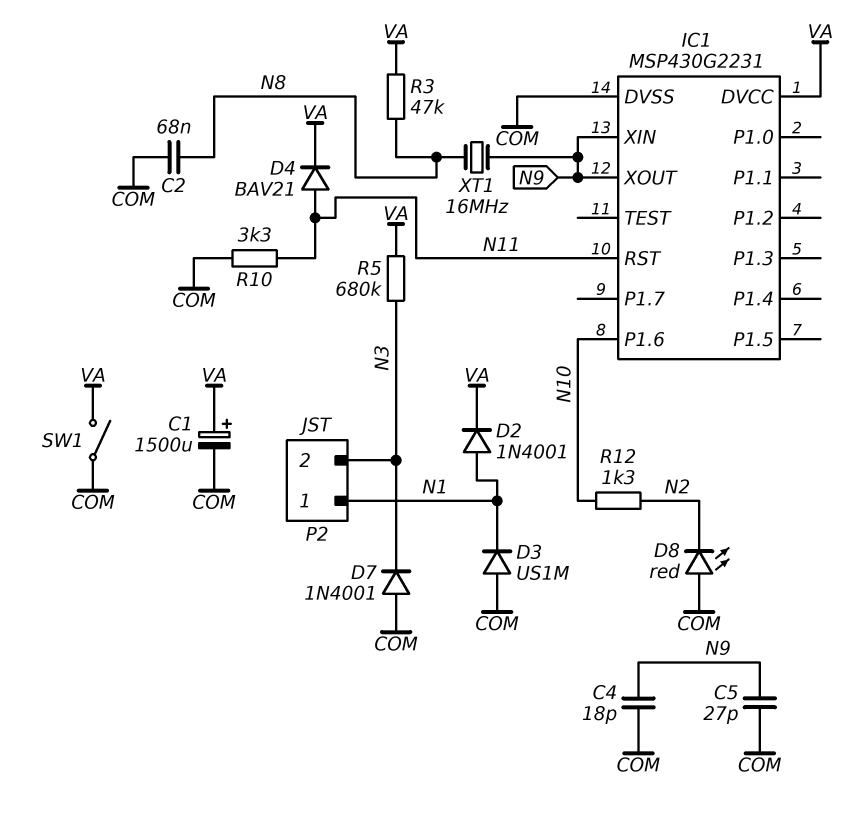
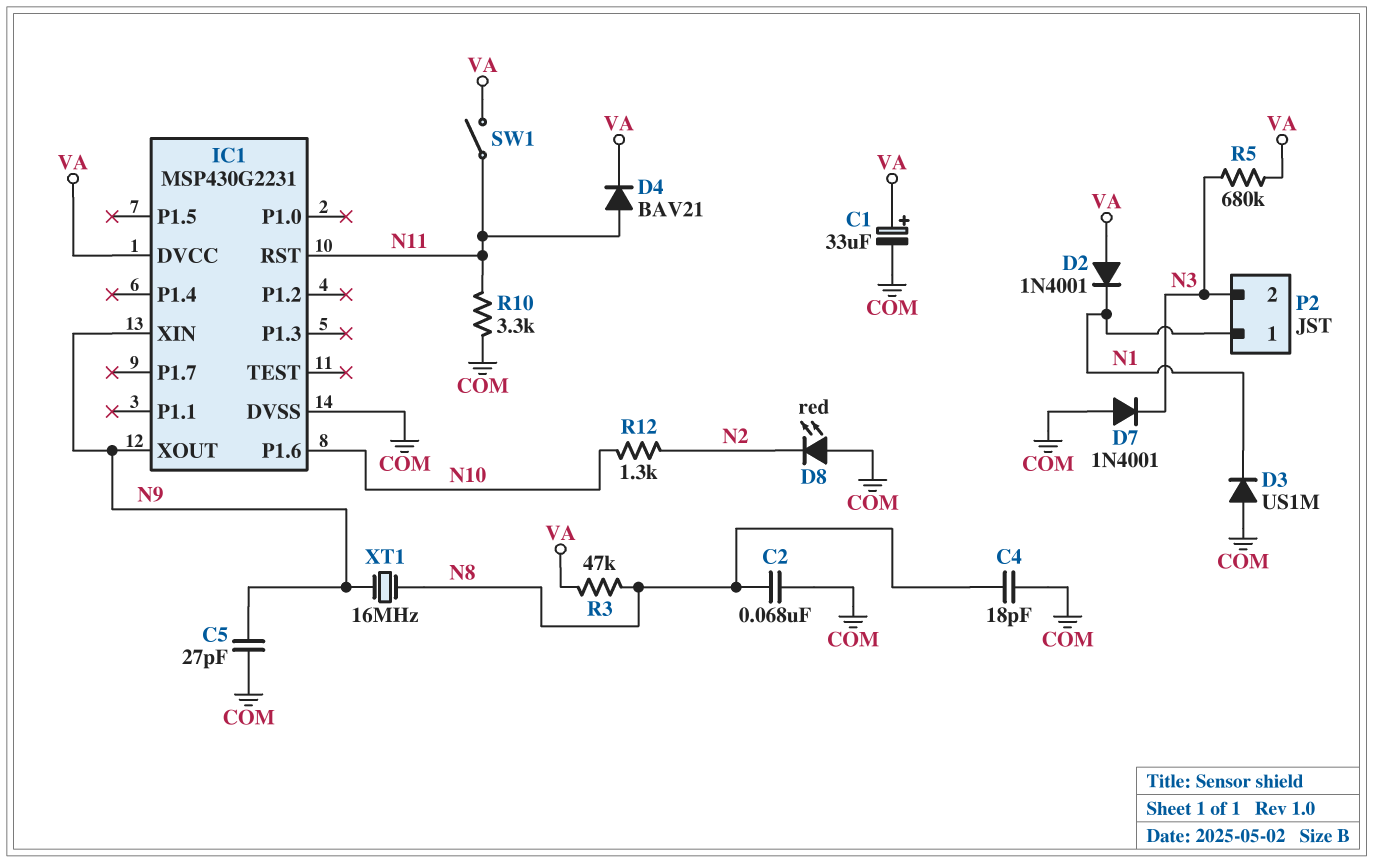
C1: 1500uF (plus VA, minus COM) -> 33uF (plus VA, minus COM)
C4: 18pF (COM, N9) -> 18pF (COM, N8)
D2: diode 1N4001 (A N1, K VA) -> diode 1N4001 (A VA, K N1)
SW1: switch (COM, VA) -> switch (N11, VA)

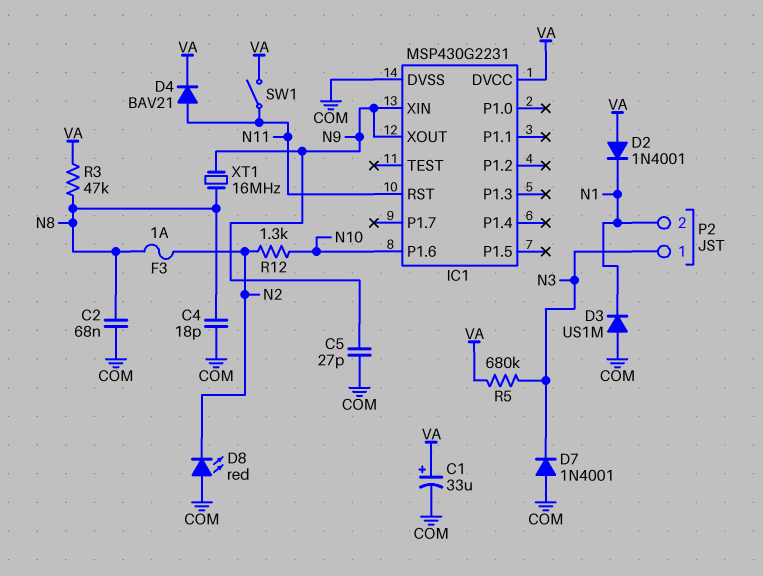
F3: none -> 1A (N2, N8)
P2 pin 1: N1 -> N3
P2 pin 2: N3 -> N1
R10: 3.3k (COM, N11) -> none

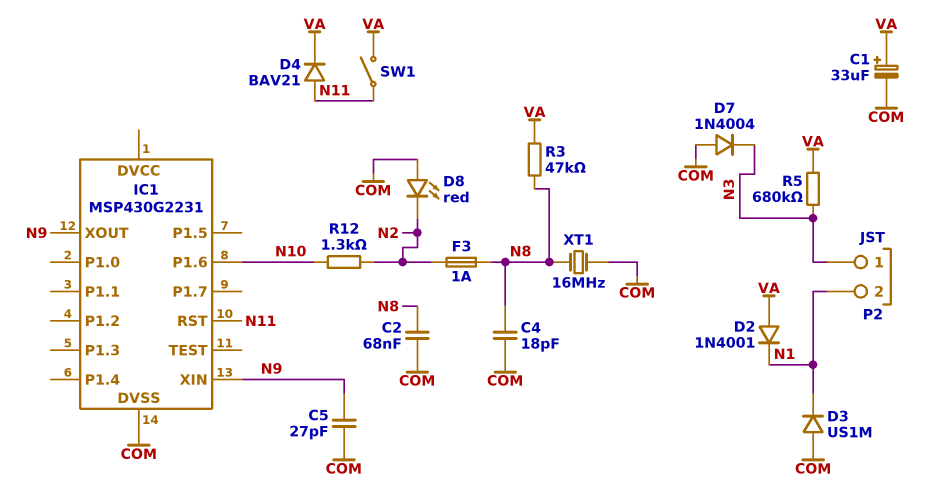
D7: diode 1N4001 (A COM, K N3) -> diode 1N4004 (A COM, K N3)
IC1 pin DVCC: VA -> none
XT1: 16MHz (N8, N9) -> 16MHz (COM, N8)

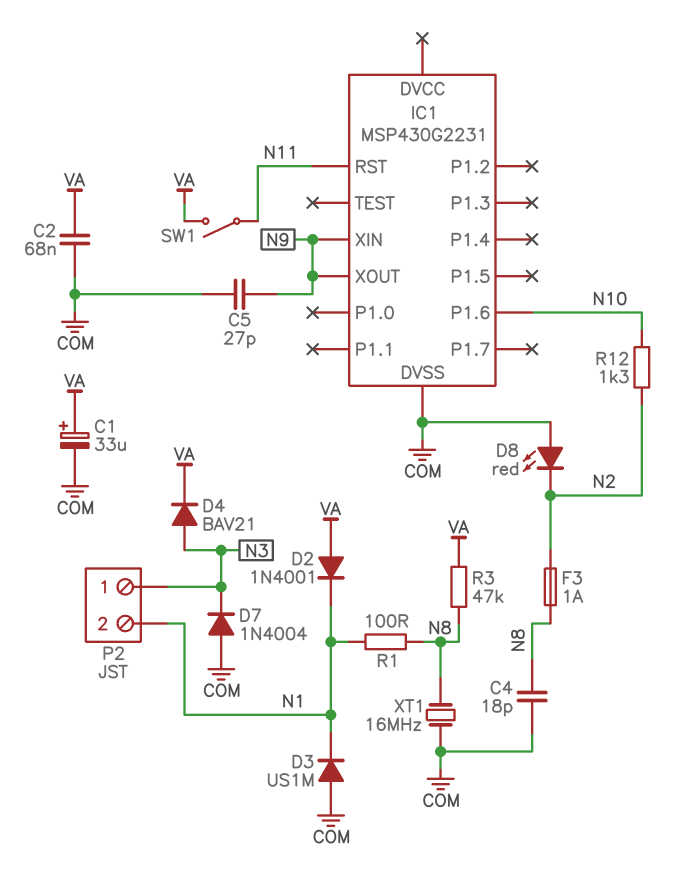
C2: 68nF (COM, N8) -> 68nF (COM, VA)
D4: diode BAV21 (A N11, K VA) -> diode BAV21 (A N3, K VA)
R1: none -> 100 (N1, N8)
R5: 680k (N3, VA) -> none

